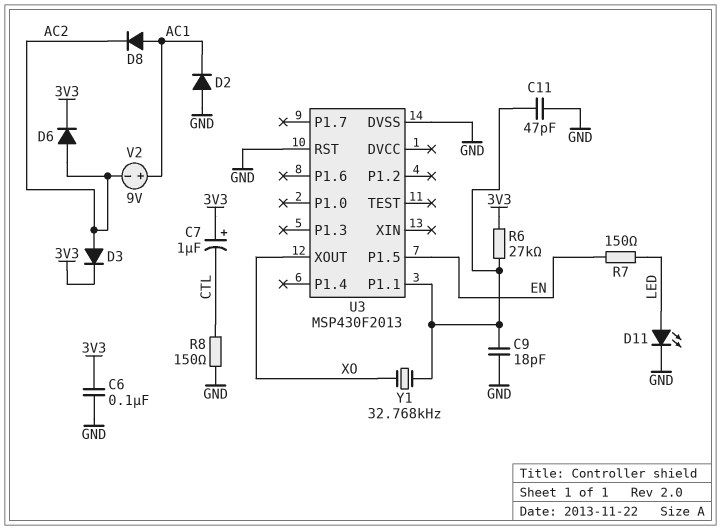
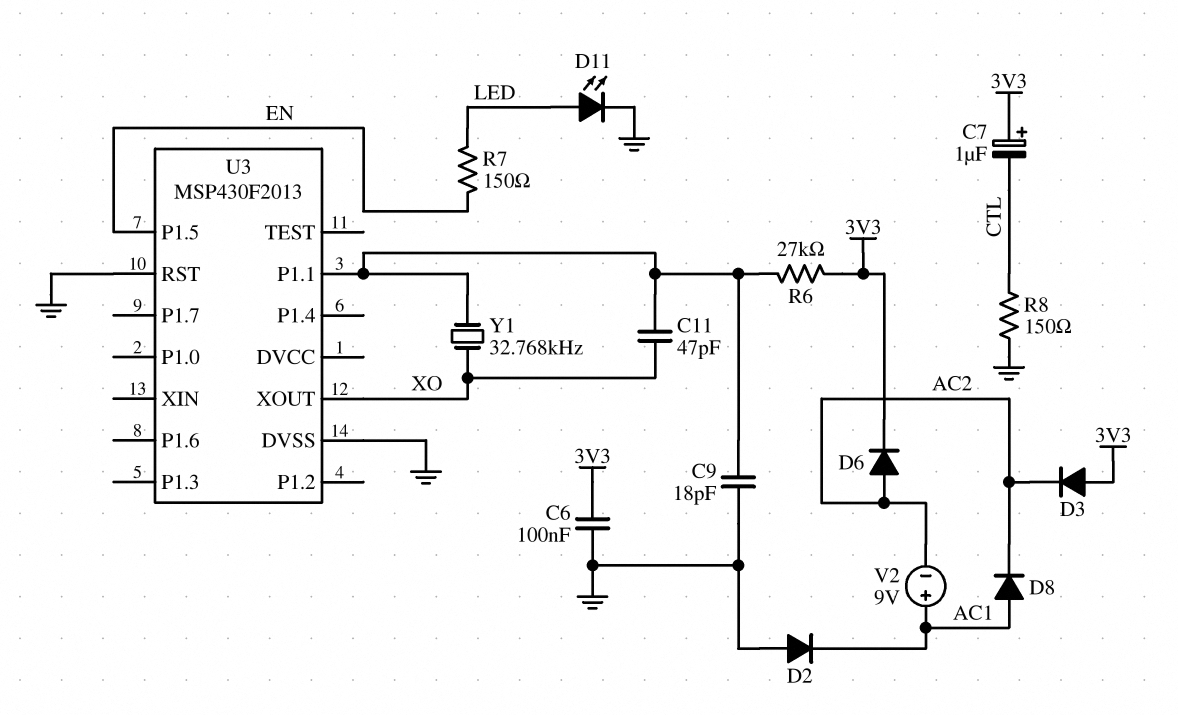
C11: 47pF (GND, U3/P1.1) -> 47pF (U3/P1.1, XO)
D3: diode (A AC2, K 3V3) -> diode (A 3V3, K AC2)

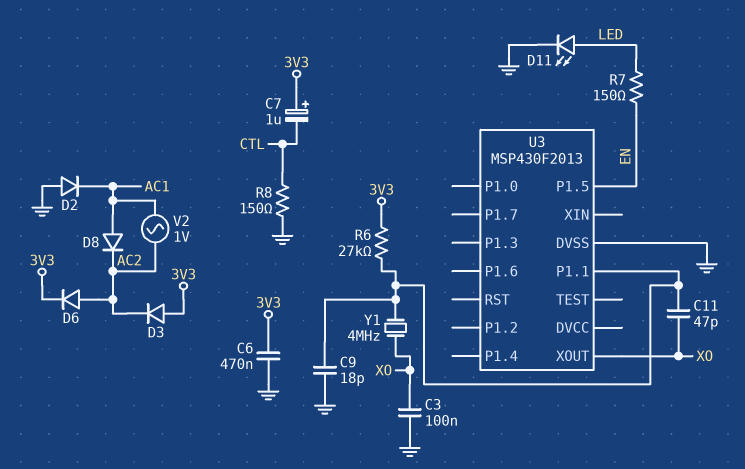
C3: none -> 100nF (GND, XO)
C6: 100nF (3V3, GND) -> 470nF (3V3, GND)
U3 pin RST: GND -> none
V2: 9V (plus AC1, minus AC2) -> AC 1V (AC1, AC2)
Y1: 32.768kHz (U3/P1.1, XO) -> 4MHz (U3/P1.1, XO)

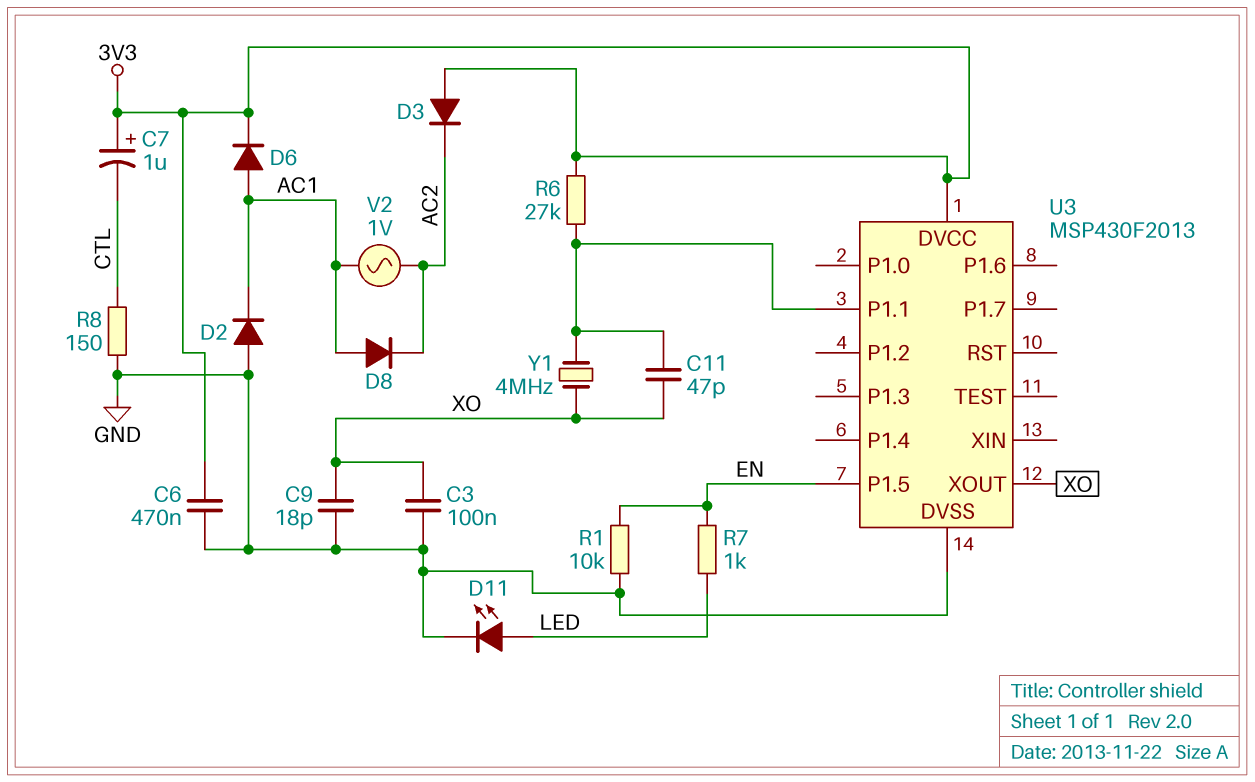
C9: 18pF (GND, U3/P1.1) -> 18pF (GND, XO)
D6: diode (A AC2, K 3V3) -> diode (A AC1, K 3V3)
R1: none -> 10k (EN, GND)
R7: 150 (EN, LED) -> 1k (EN, LED)
U3 pin DVCC: none -> 3V3

